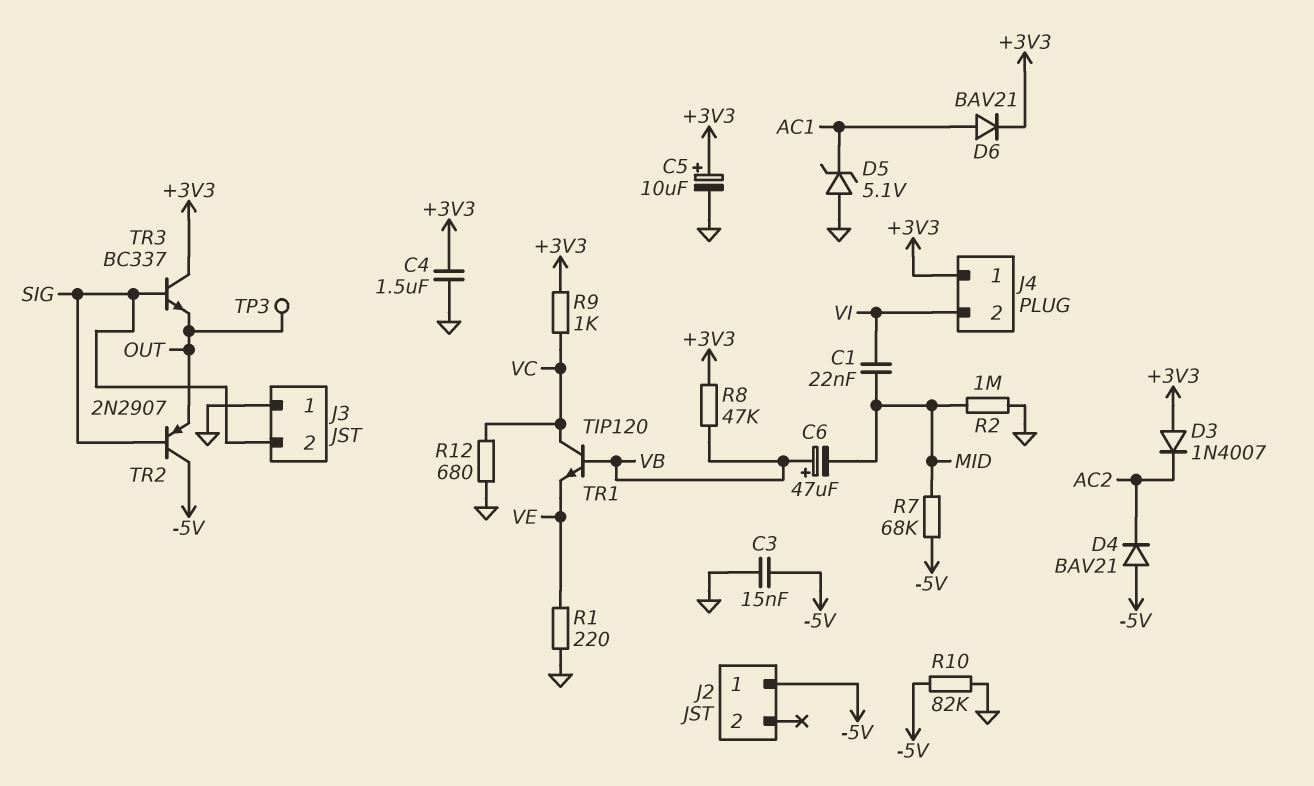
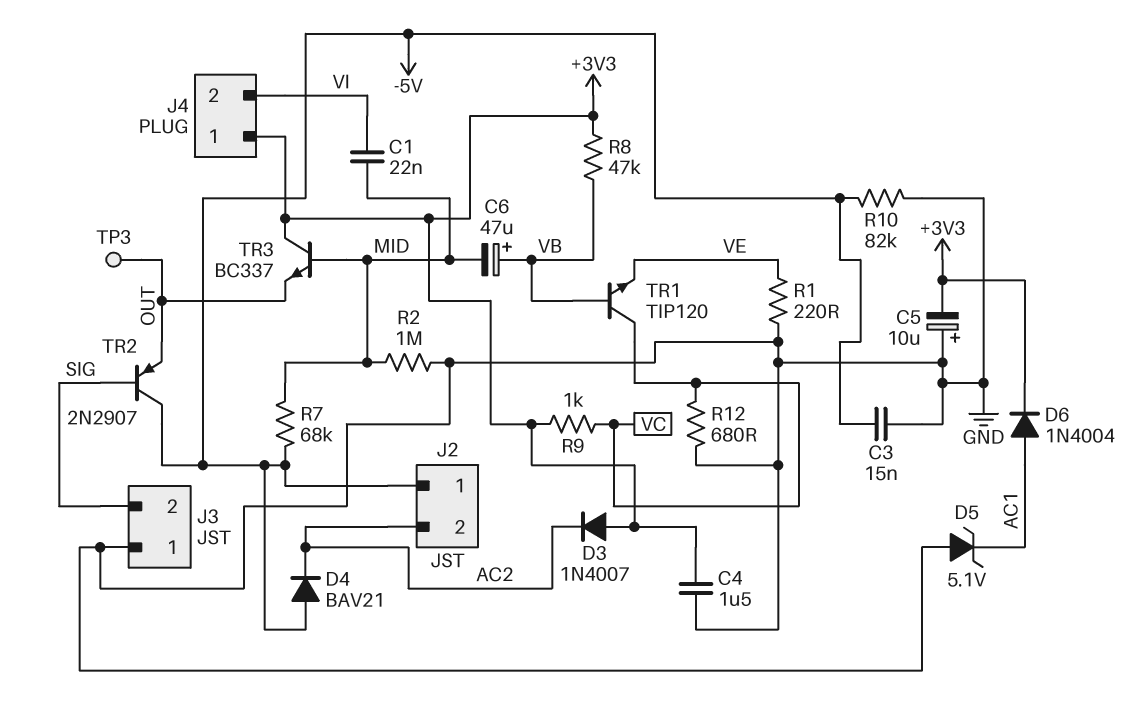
C5: 10uF (plus +3V3, minus GND) -> 10uF (plus GND, minus +3V3)
D6: diode BAV21 (A AC1, K +3V3) -> diode 1N4004 (A AC1, K +3V3)
J2 pin 2: none -> AC2
TR3: NPN BC337 (B SIG, C +3V3, E OUT) -> NPN BC337 (B MID, C +3V3, E OUT)

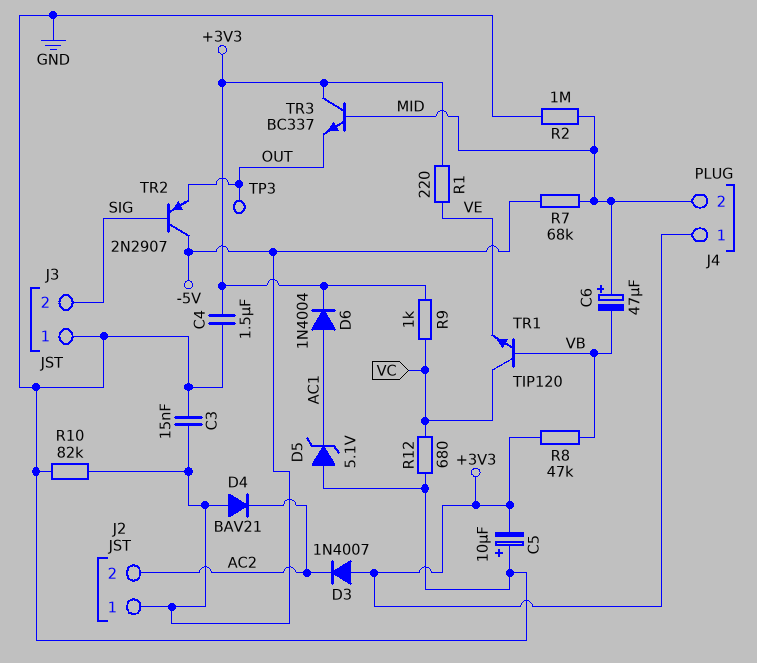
C1: 22nF (MID, VI) -> none
C6: 47uF (plus VB, minus MID) -> 47uF (plus MID, minus VB)
J4 pin 2: VI -> MID
R1: 220 (GND, VE) -> 220 (+3V3, VE)

